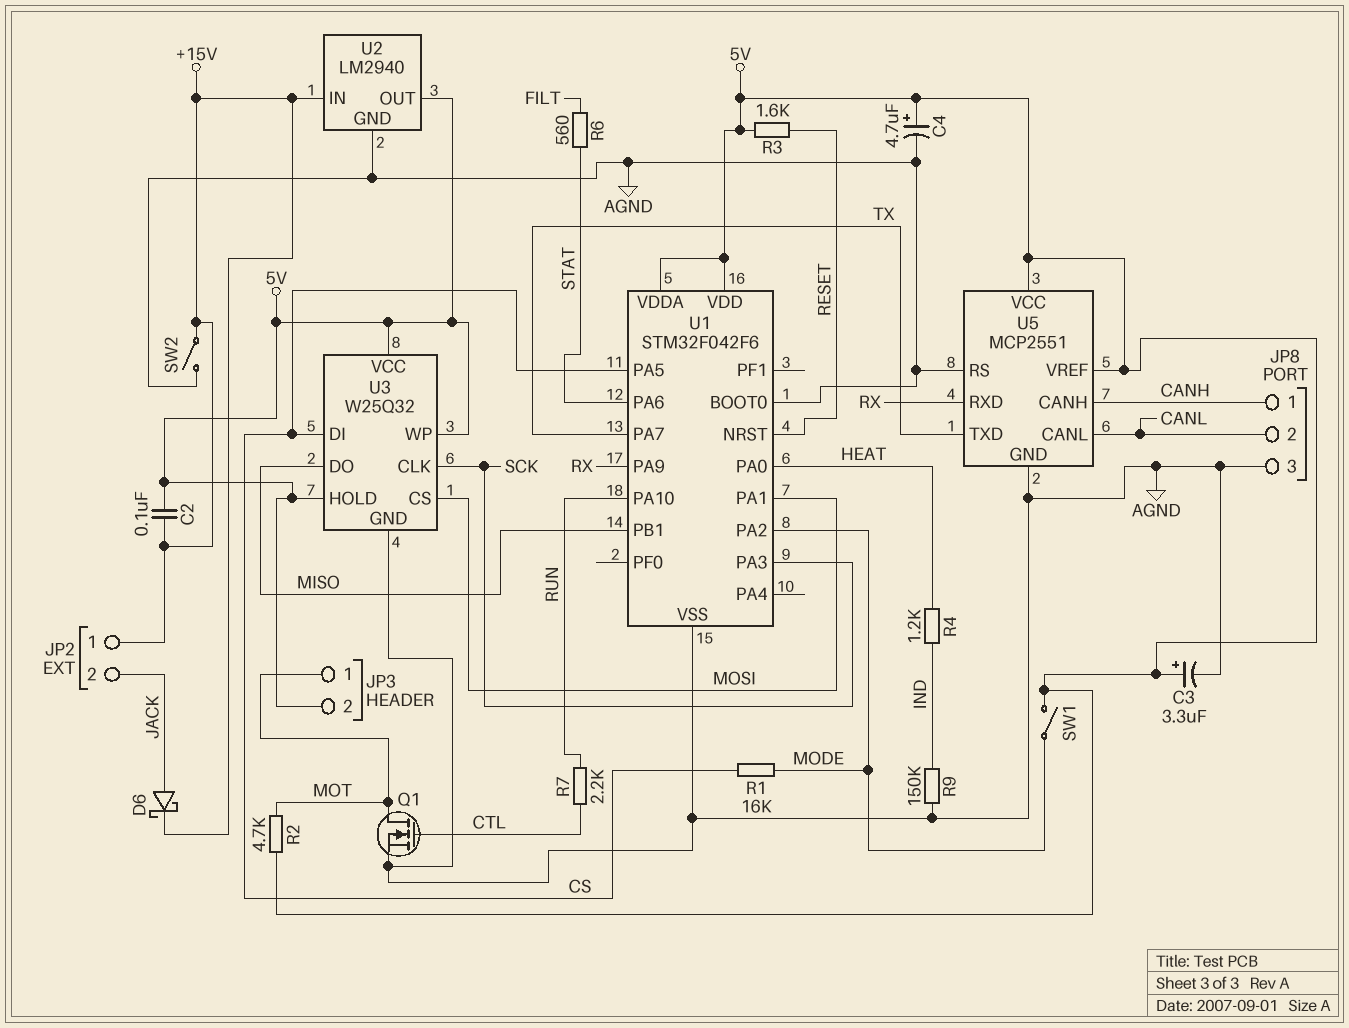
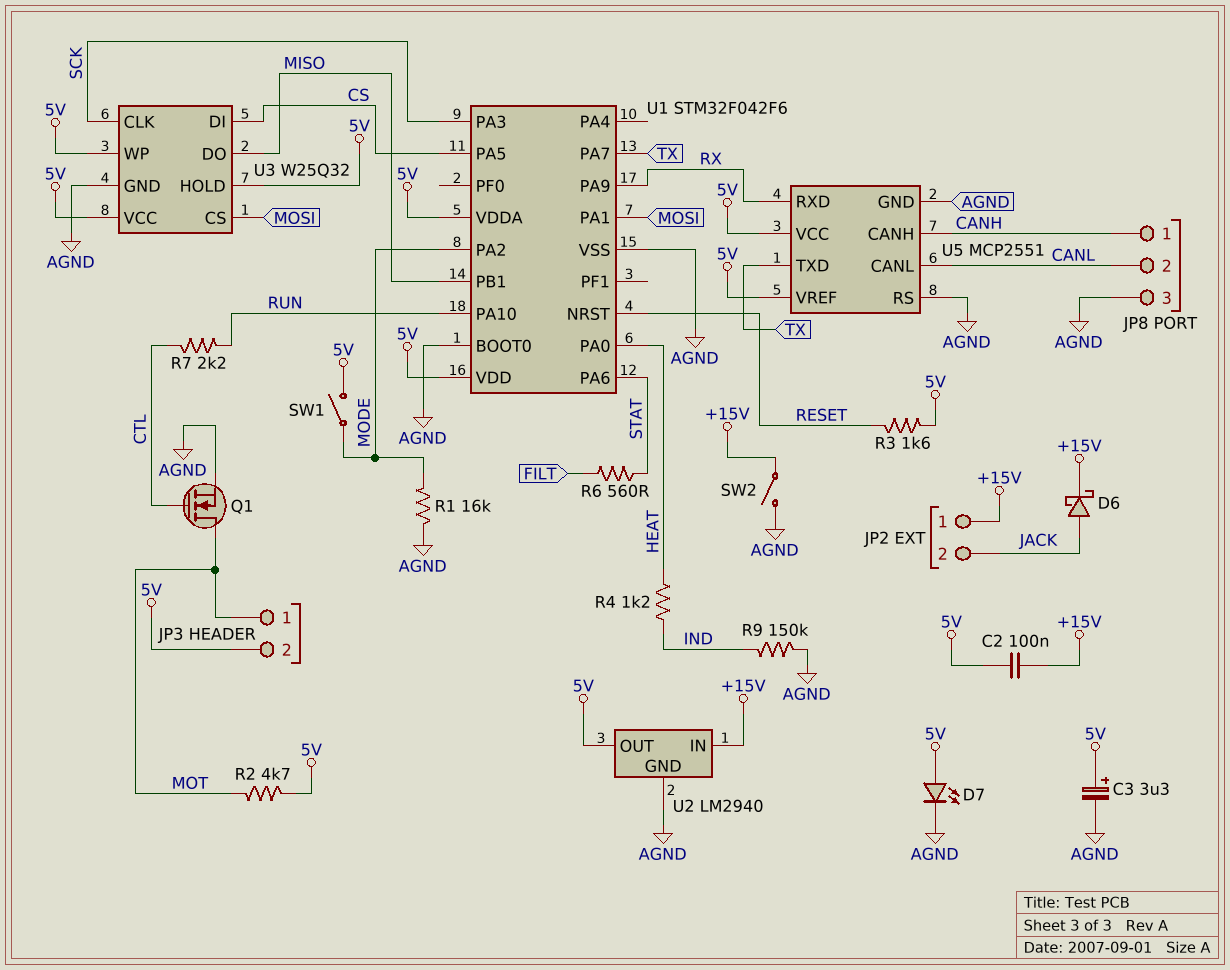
C4: 4.7uF (plus 5V, minus AGND) -> none
D7: none -> LED (A 5V, K AGND)
R1: 16k (CS, MODE) -> 16k (AGND, MODE)

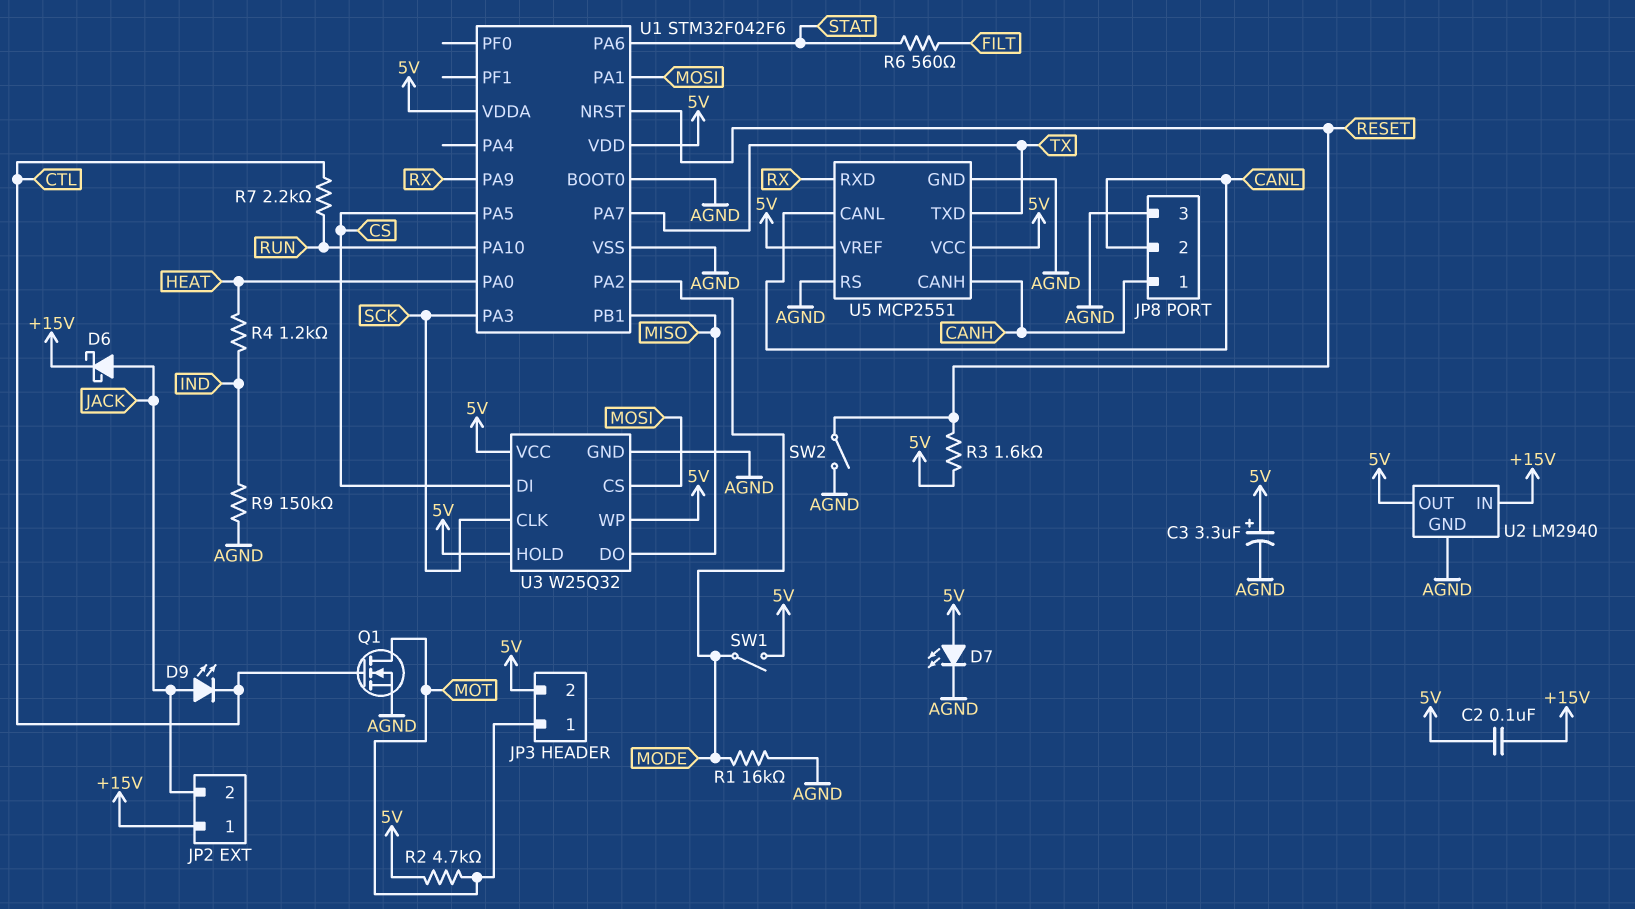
D9: none -> LED (A JACK, K CTL)
SW2: switch (+15V, AGND) -> switch (AGND, RESET)

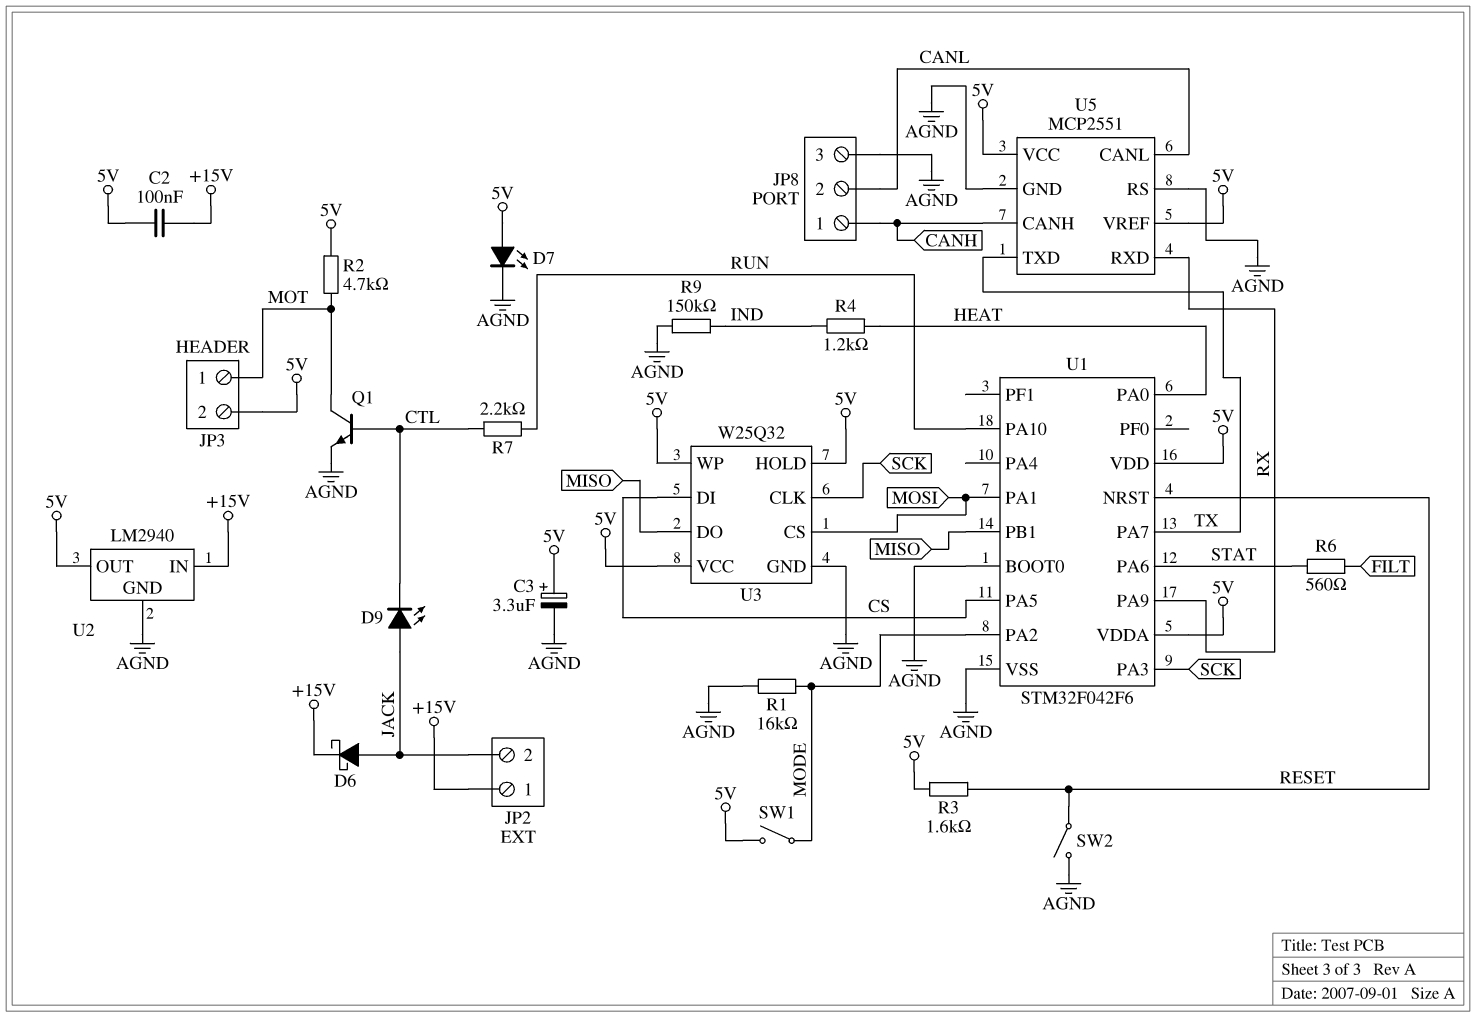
Q1: NMOS (G CTL, D MOT, S AGND) -> NPN (B CTL, C MOT, E AGND)

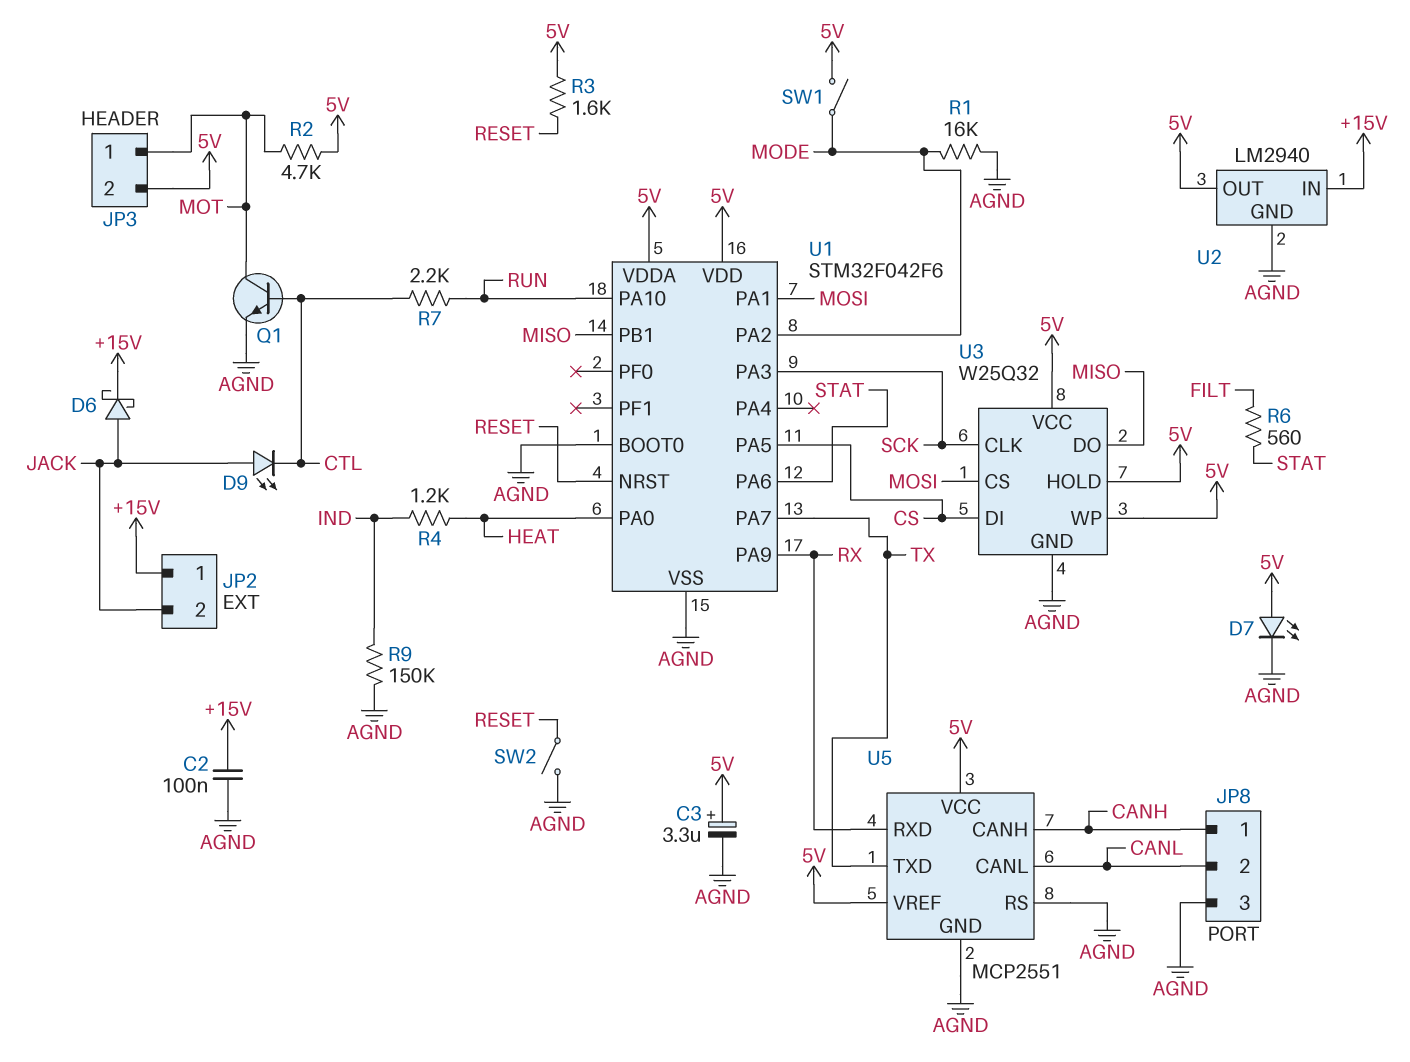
C2: 100nF (+15V, 5V) -> 100nF (+15V, AGND)

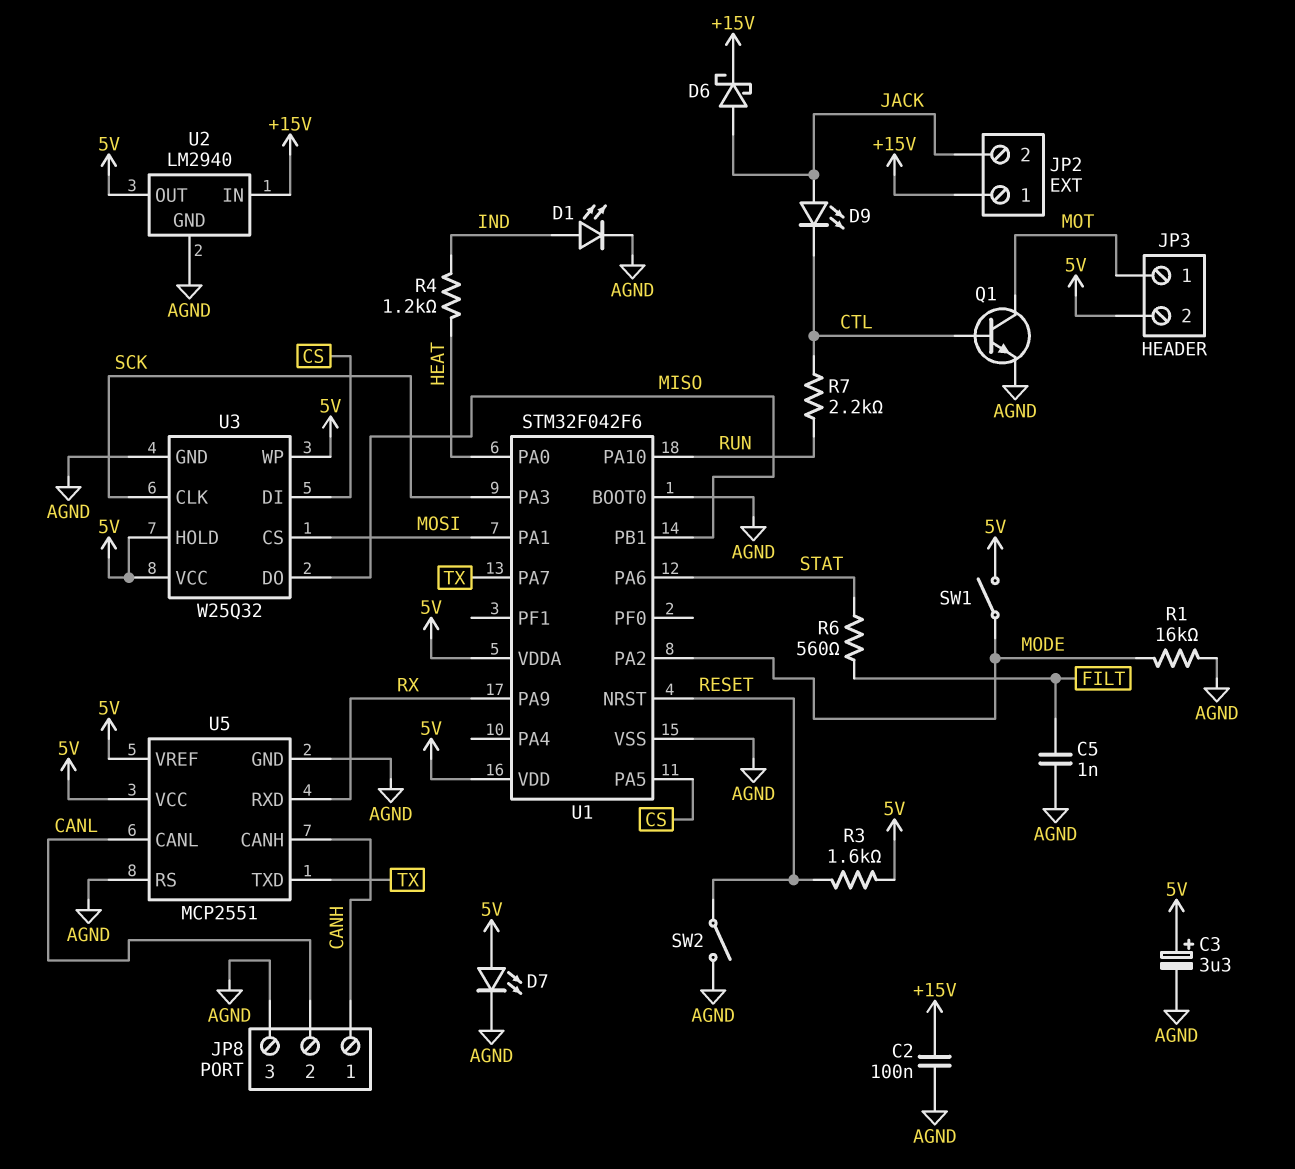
C5: none -> 1nF (AGND, FILT)
D1: none -> LED (A IND, K AGND)
R2: 4.7k (5V, MOT) -> none
R9: 150k (AGND, IND) -> none

